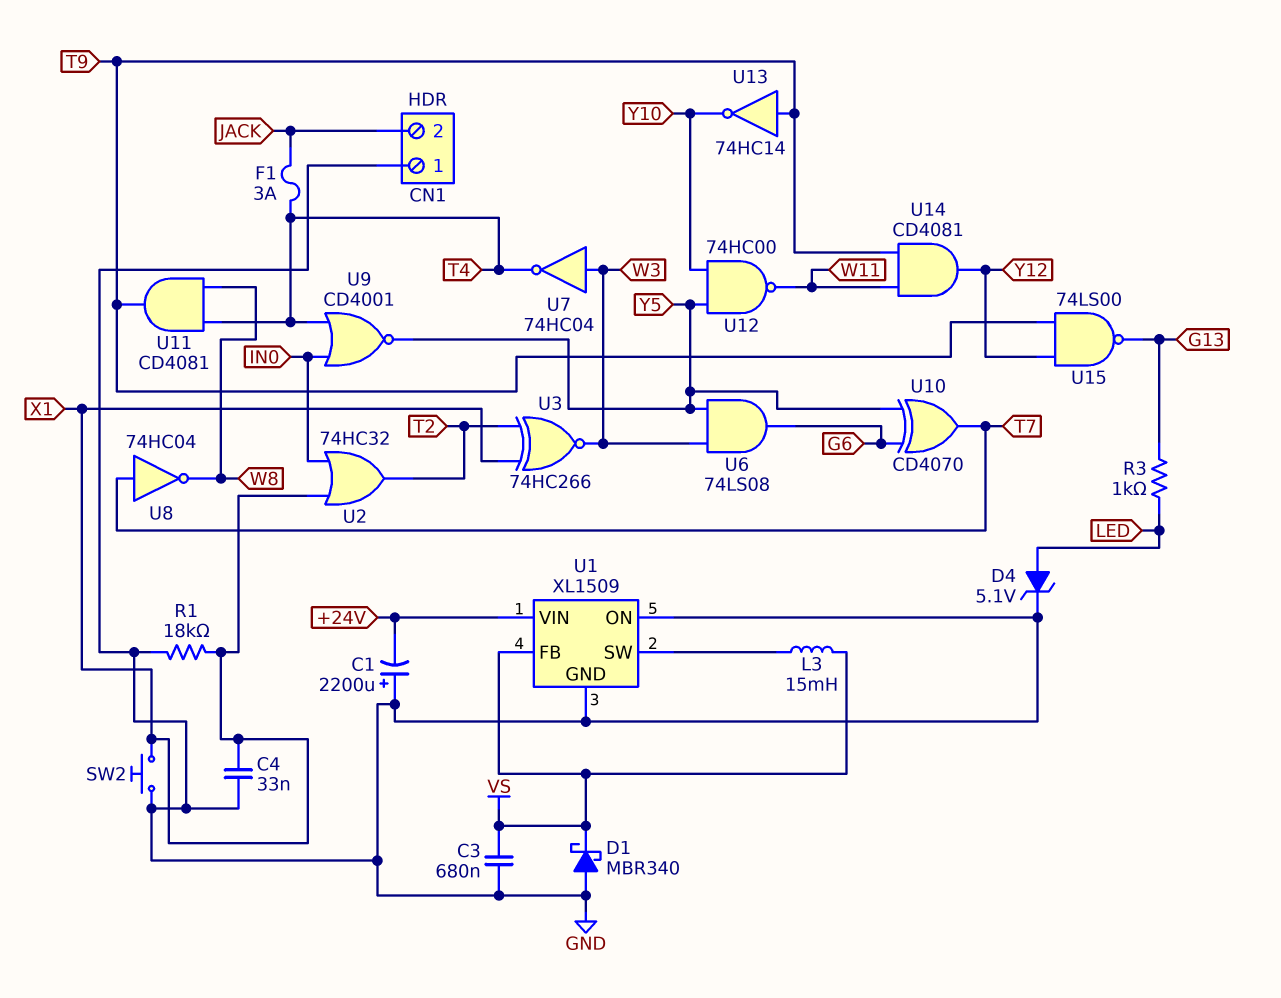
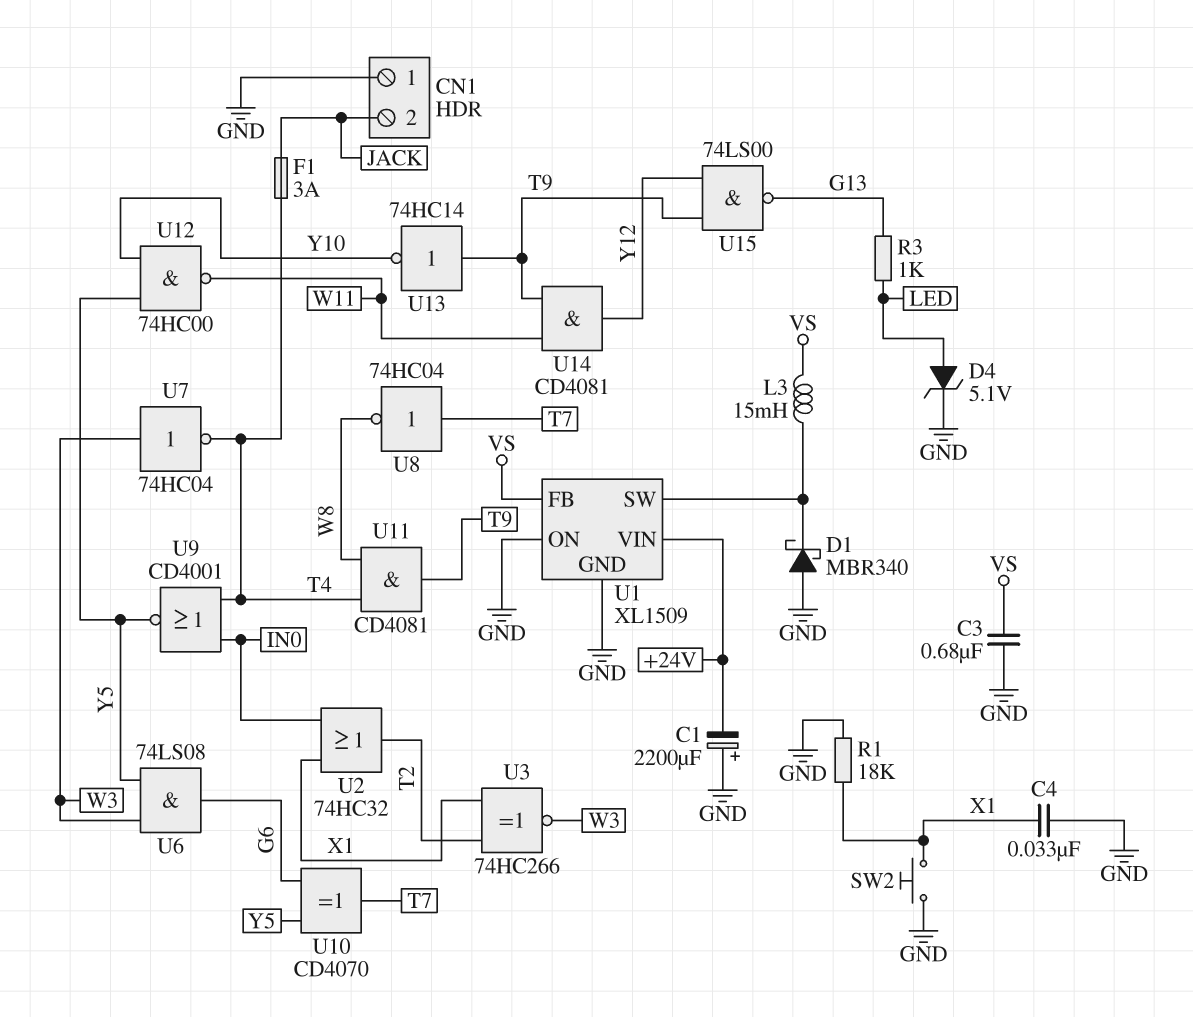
D1: schottky MBR340 (A GND, K VS) -> schottky MBR340 (A GND, K U1/SW)

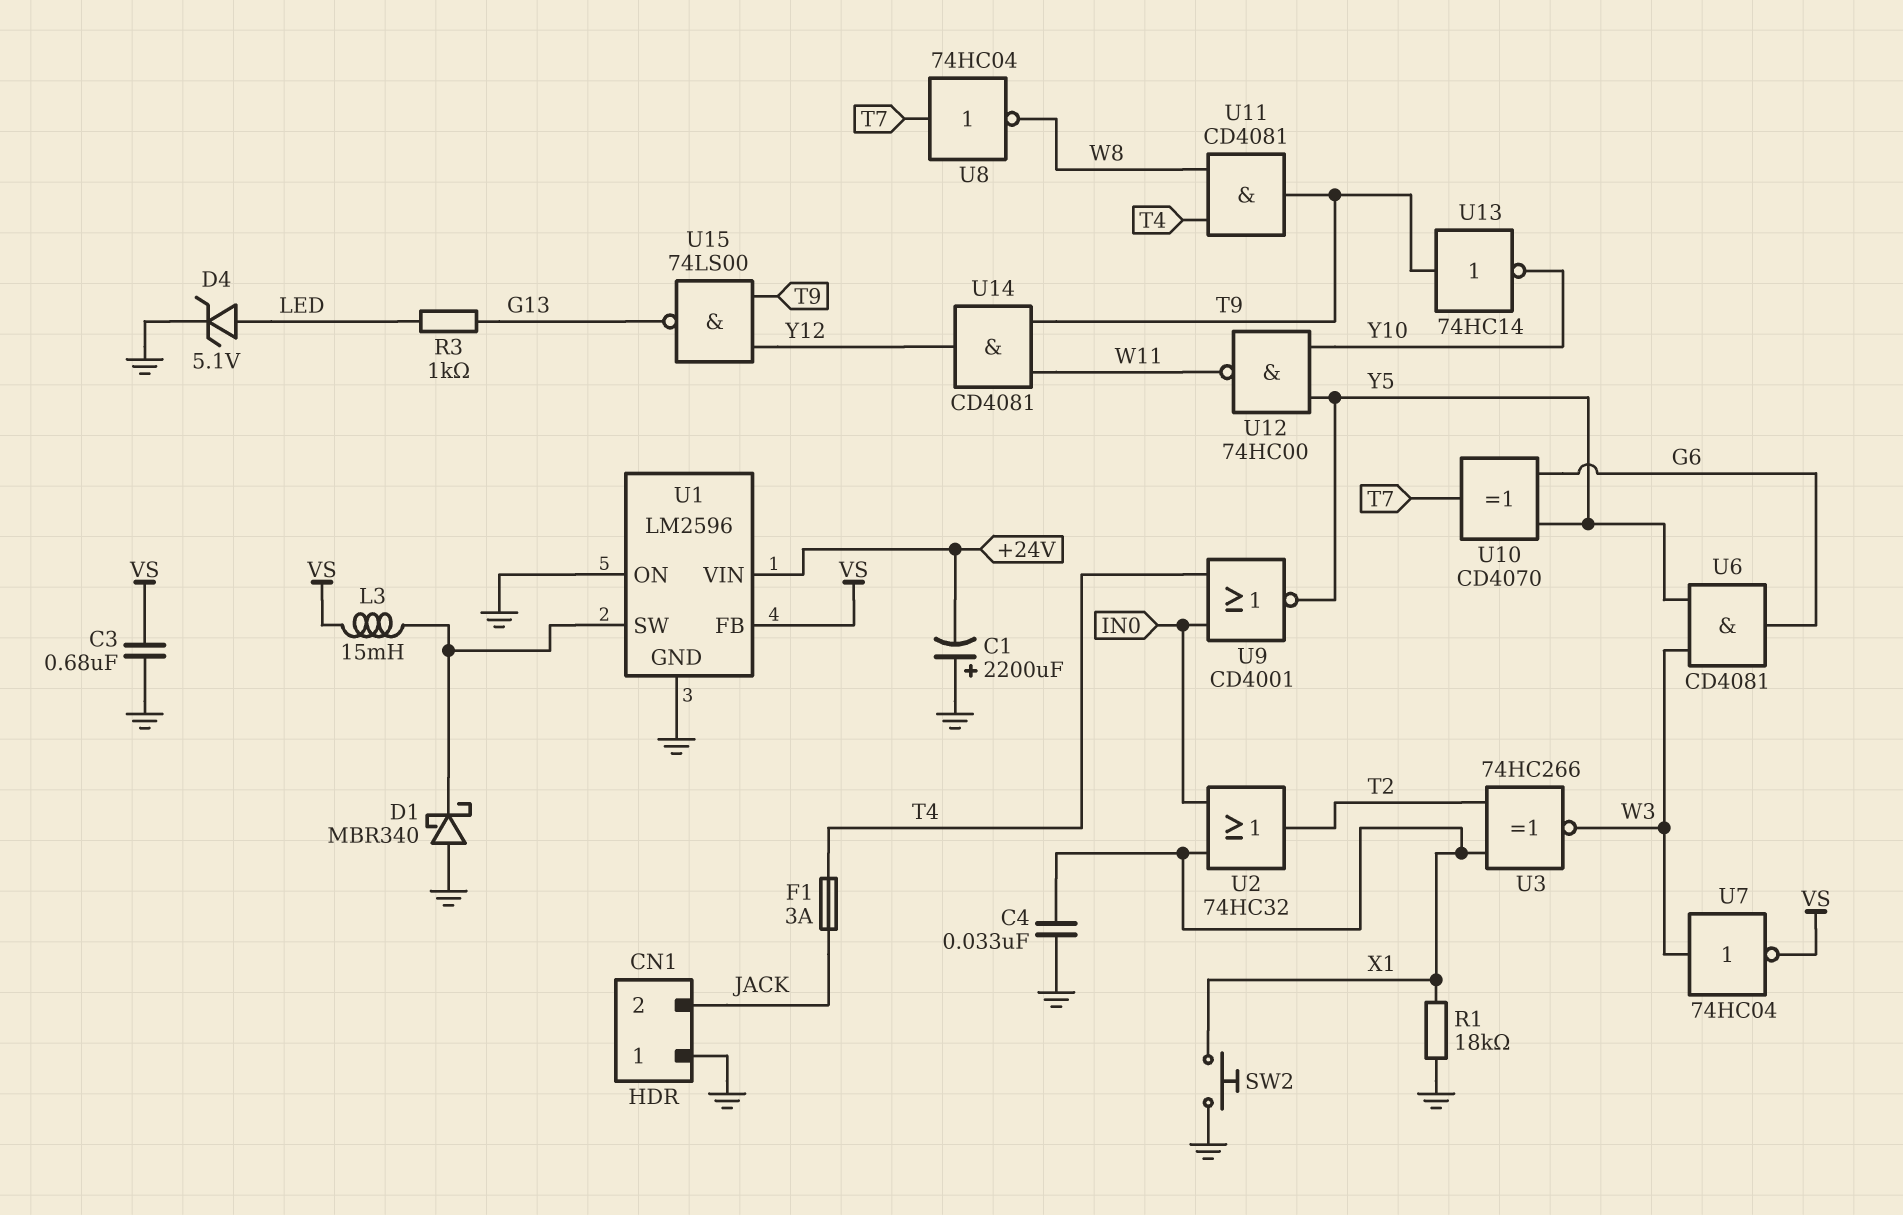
U1: XL1509 -> LM2596
U6: AND 74LS08 (in W3, in Y5, out G6) -> AND CD4081 (in W3, in Y5, out G6)
U7: NOT 74HC04 (in W3, out T4) -> NOT 74HC04 (in W3, out VS)

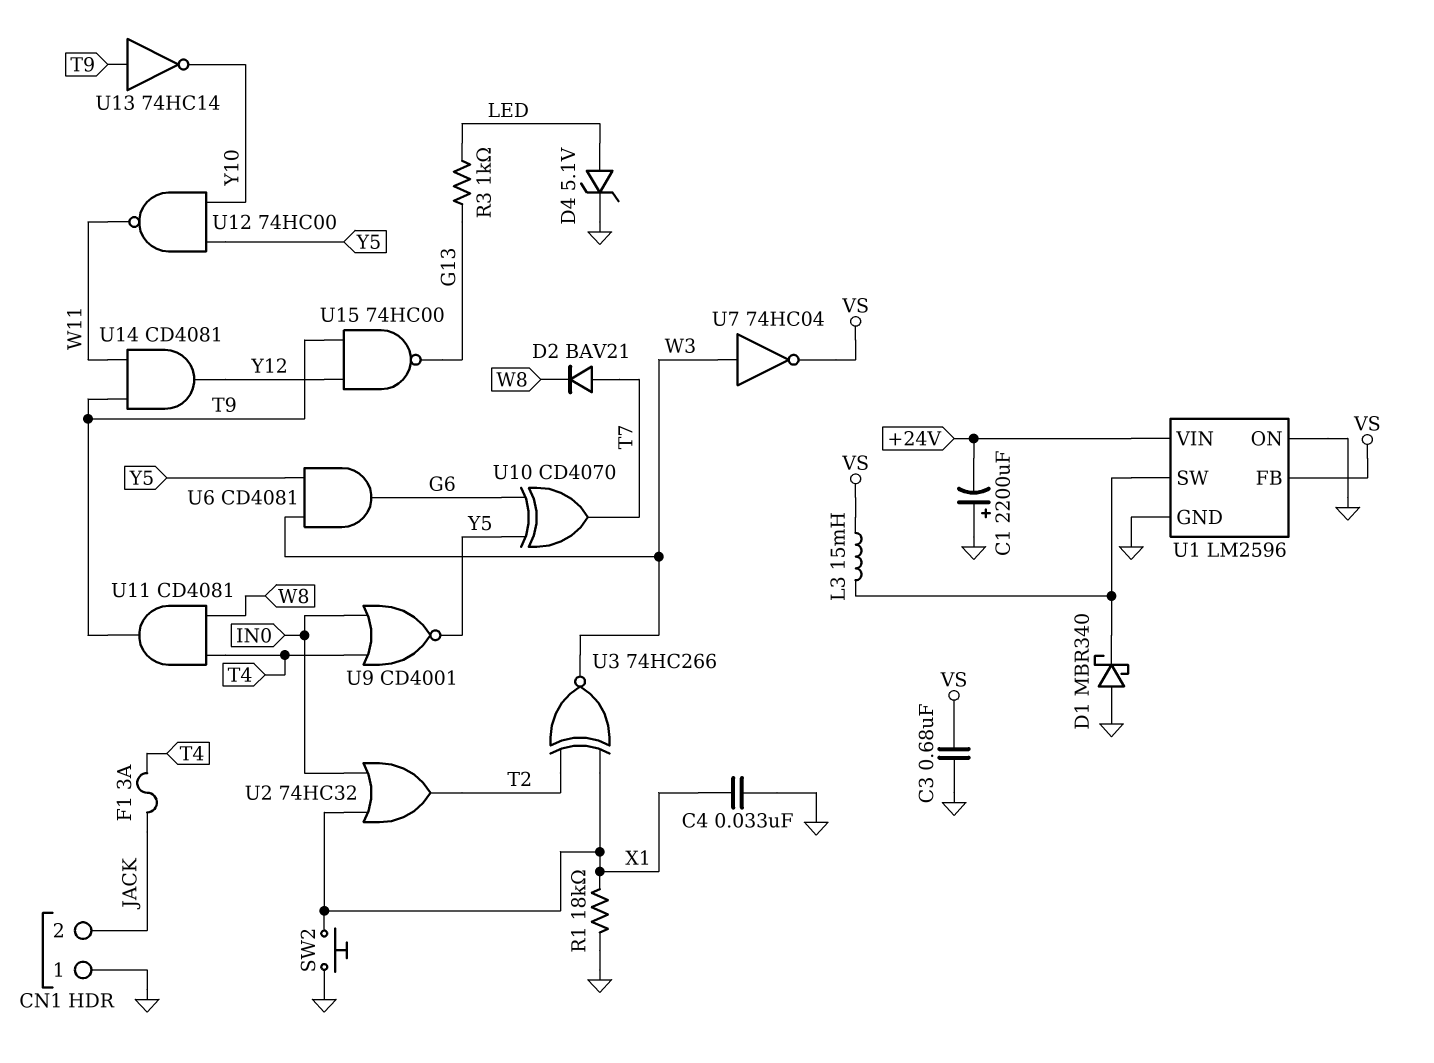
D2: none -> diode BAV21 (A T7, K W8)
U8: NOT 74HC04 (in T7, out W8) -> none
U15: NAND 74LS00 (in T9, in Y12, out G13) -> NAND 74HC00 (in T9, in Y12, out G13)

